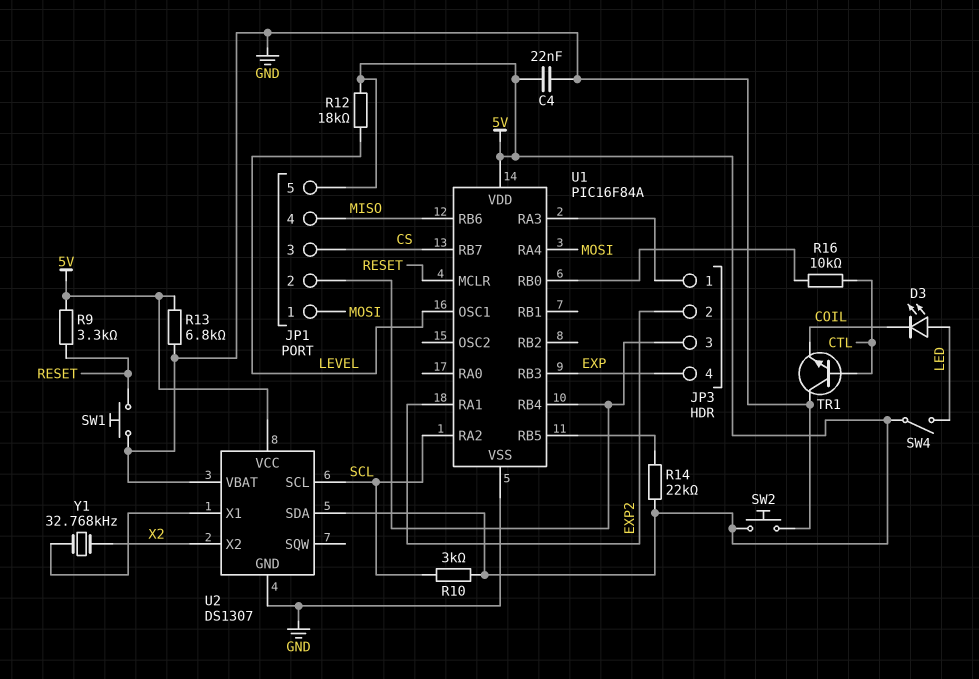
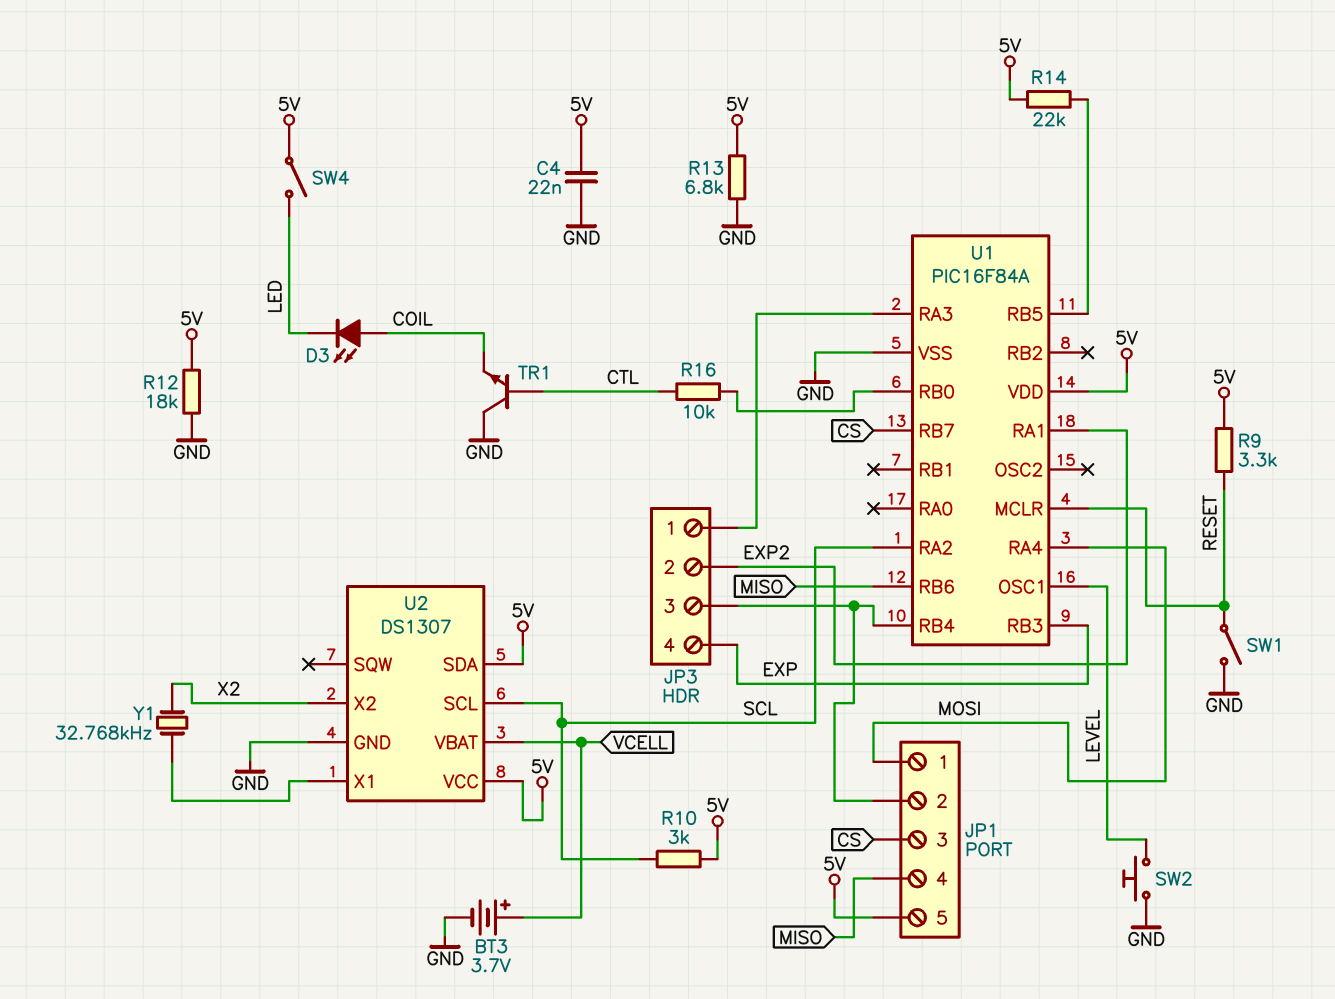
BT3: none -> 3.7V (plus VCELL, minus GND)
D3: LED (A LED, K COIL) -> LED (A COIL, K LED)
R12: 18k (5V, LEVEL) -> 18k (5V, GND)
SW1: button (GND, RESET) -> switch (GND, RESET)
SW2: button (5V, GND) -> button (GND, LEVEL)
U2 pin VBAT: GND -> VCELL

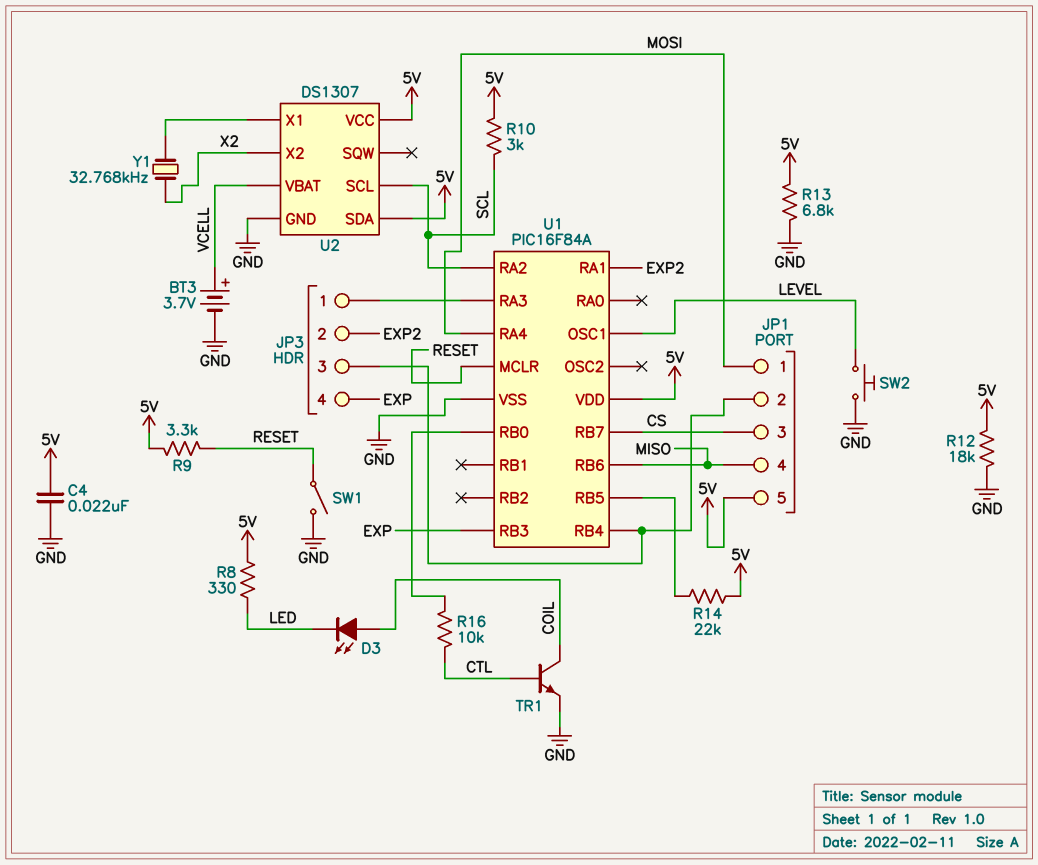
R8: none -> 330 (5V, LED)
SW4: switch (5V, LED) -> none
TR1: NPN (B CTL, C GND, E COIL) -> NPN (B CTL, C COIL, E GND)

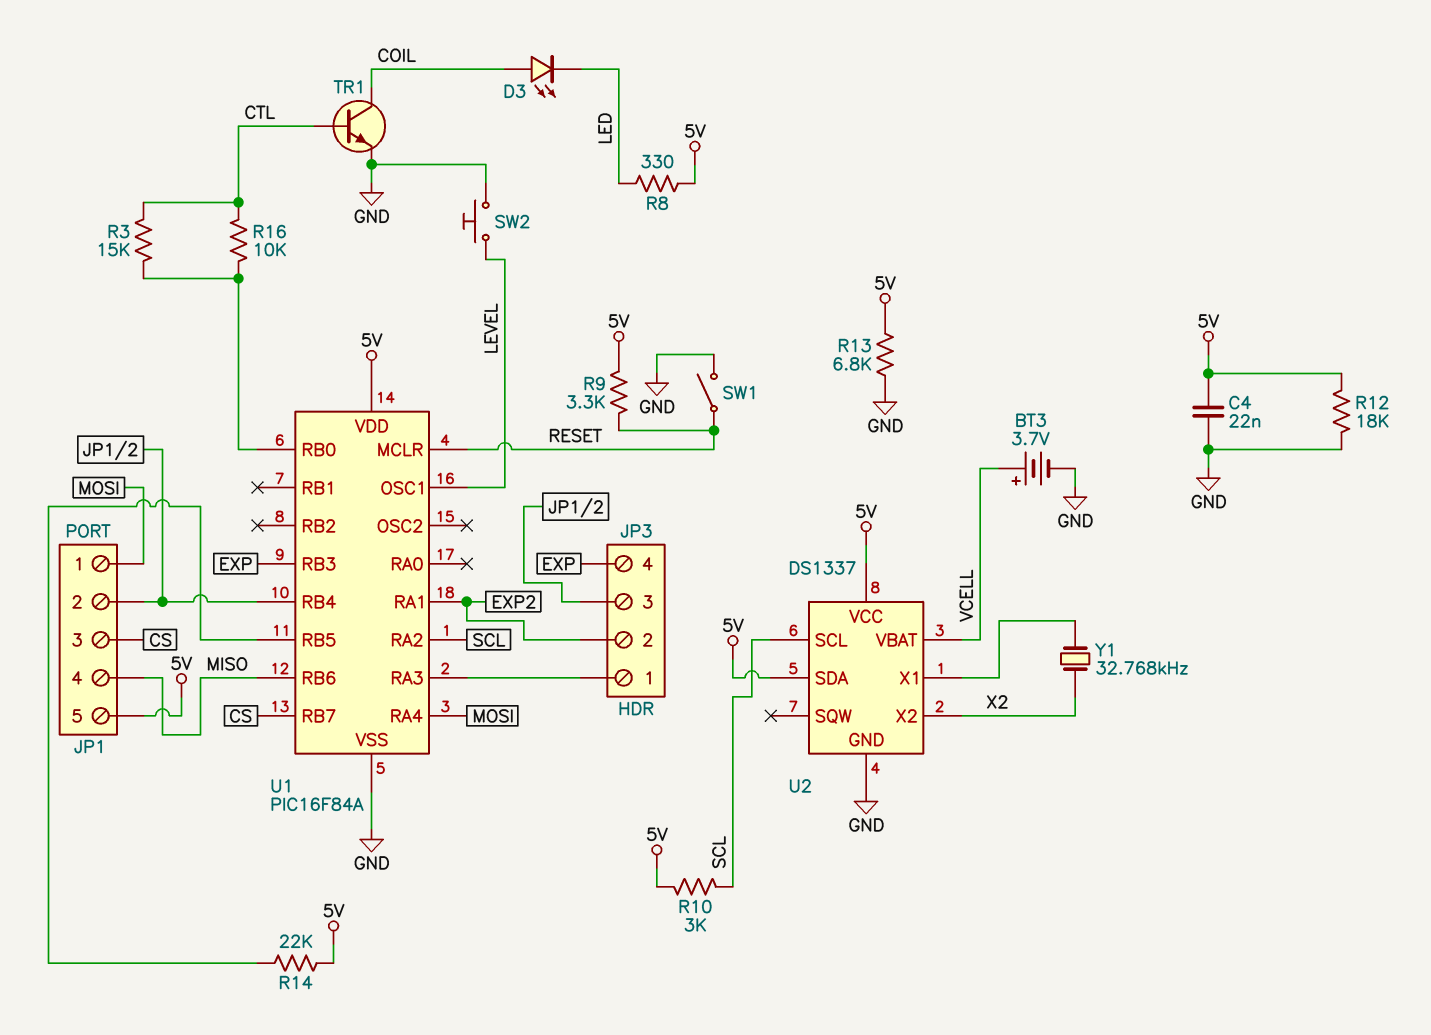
R3: none -> 15k (CTL, U1/RB0)
U2: DS1307 -> DS1337

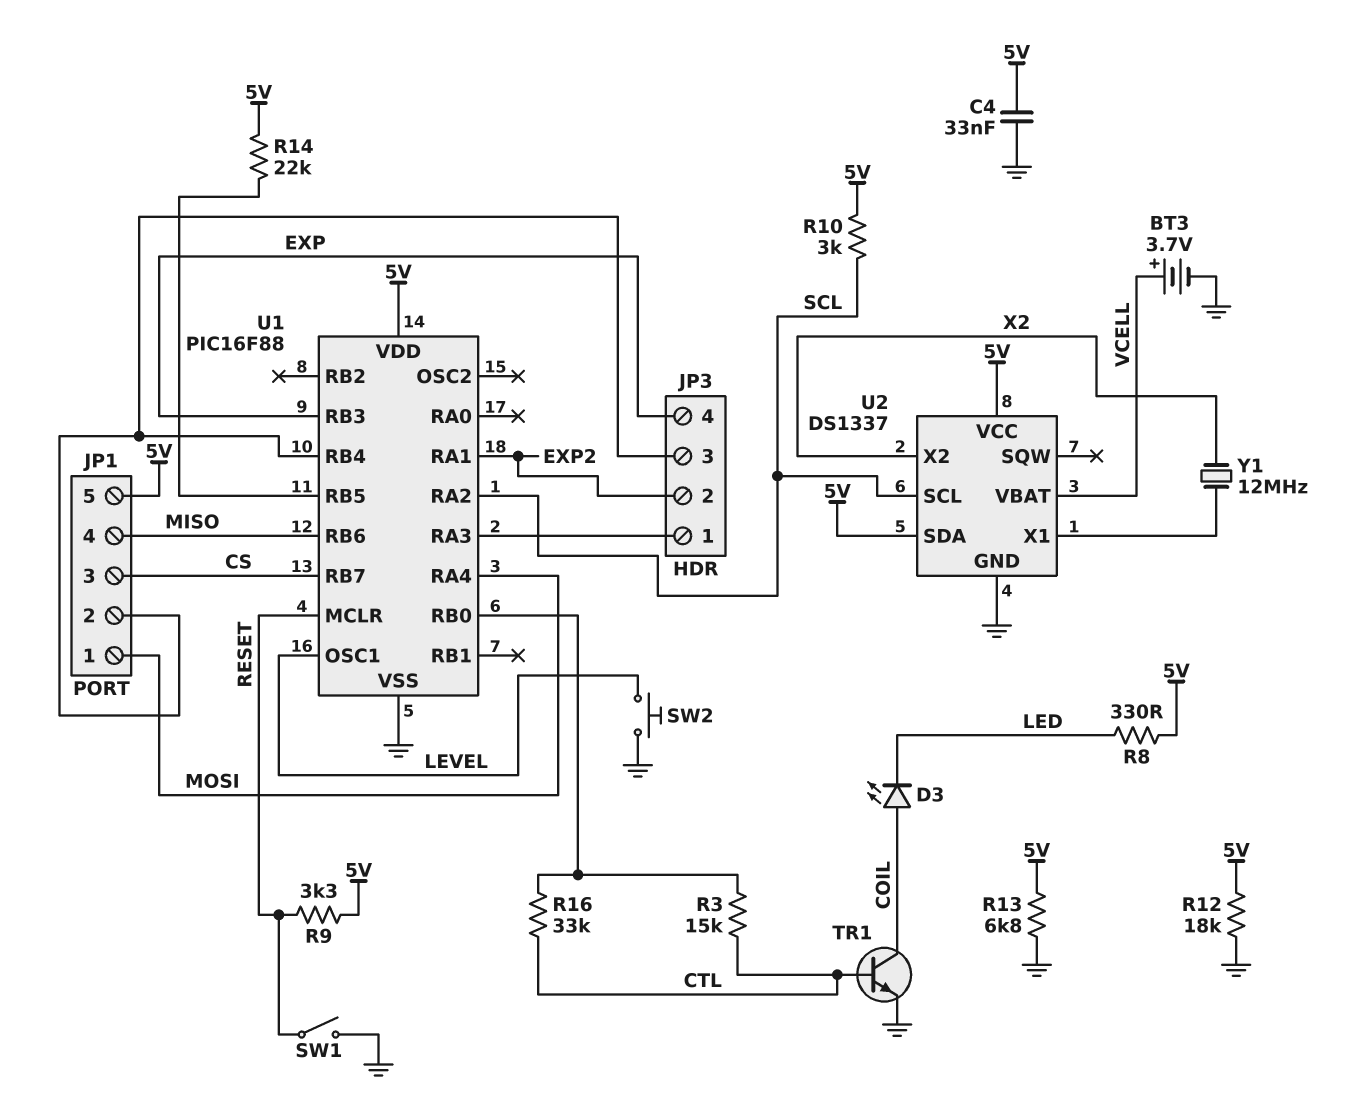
C4: 22nF (5V, GND) -> 33nF (5V, GND)
R16: 10k (CTL, U1/RB0) -> 33k (CTL, U1/RB0)
U1: PIC16F84A -> PIC16F88
Y1: 32.768kHz (U2/X1, X2) -> 12MHz (U2/X1, X2)

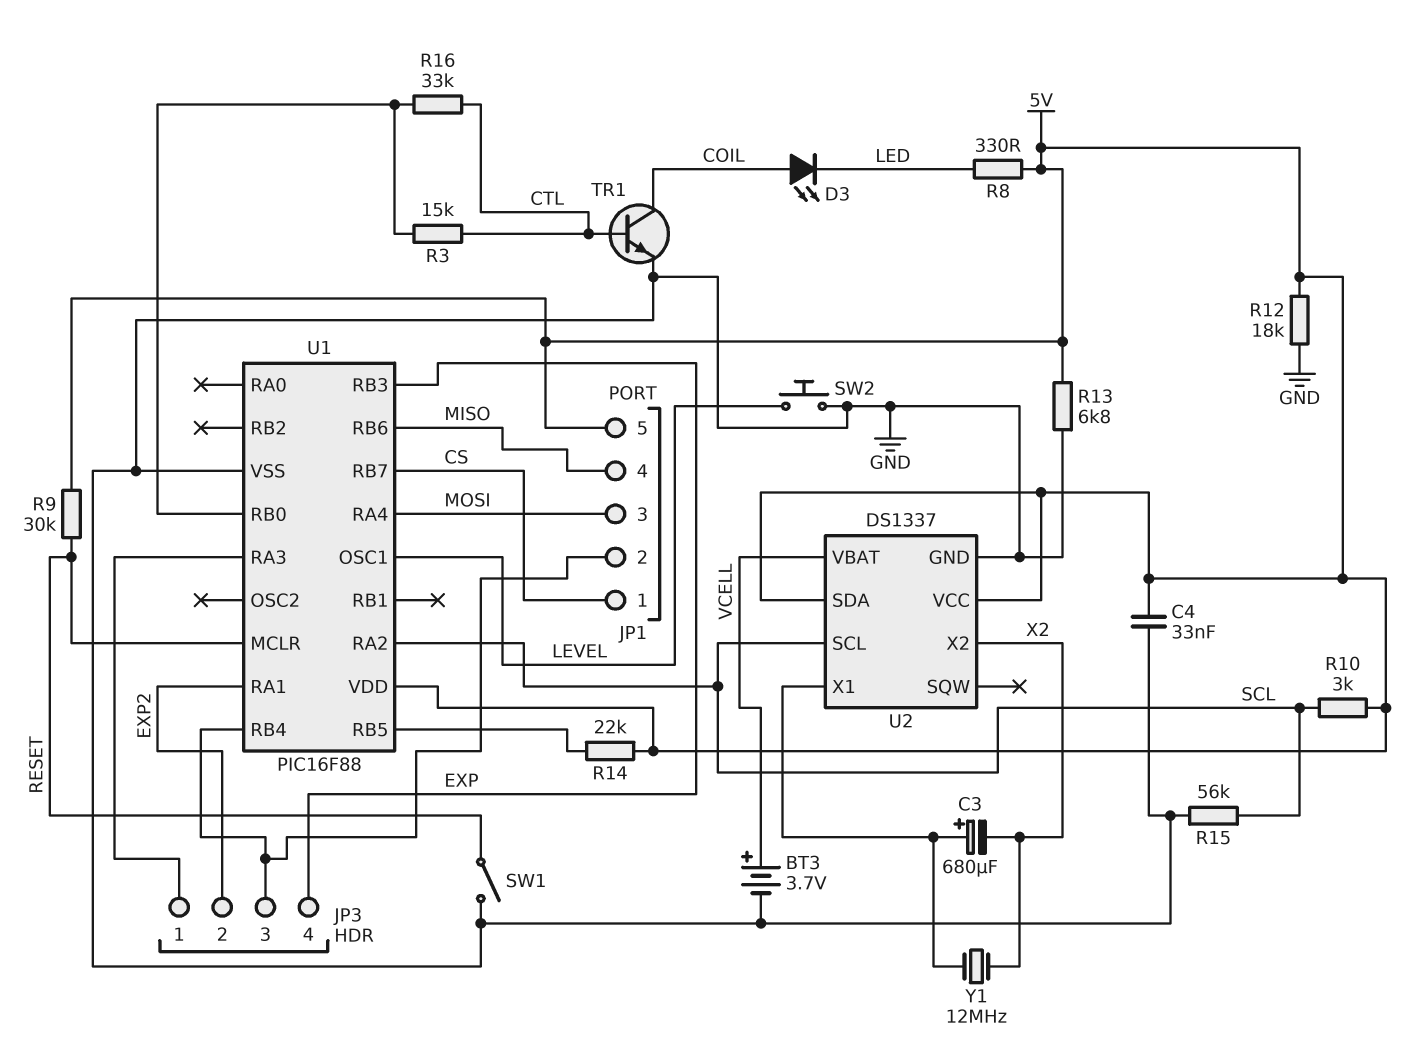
C3: none -> 680uF (plus U2/X1, minus X2)
JP1 pin 1: MOSI -> CS
JP1 pin 3: CS -> MOSI
R9: 3.3k (5V, RESET) -> 30k (5V, RESET)
R15: none -> 56k (GND, SCL)

